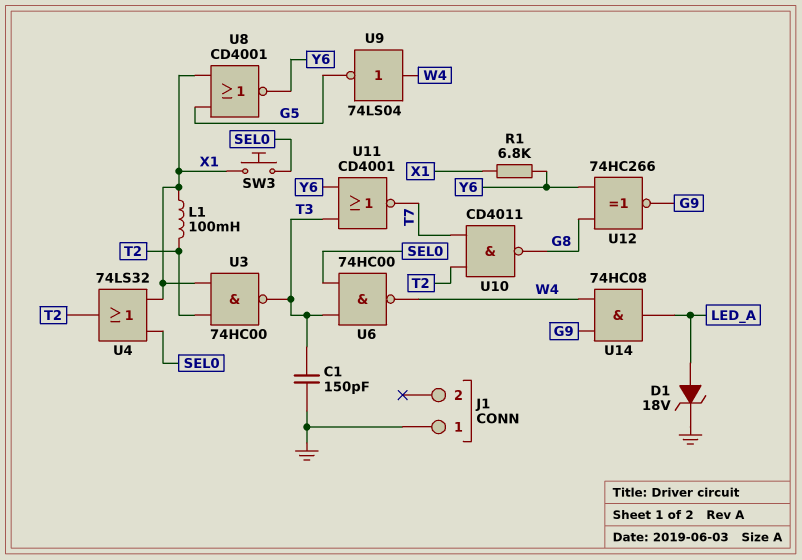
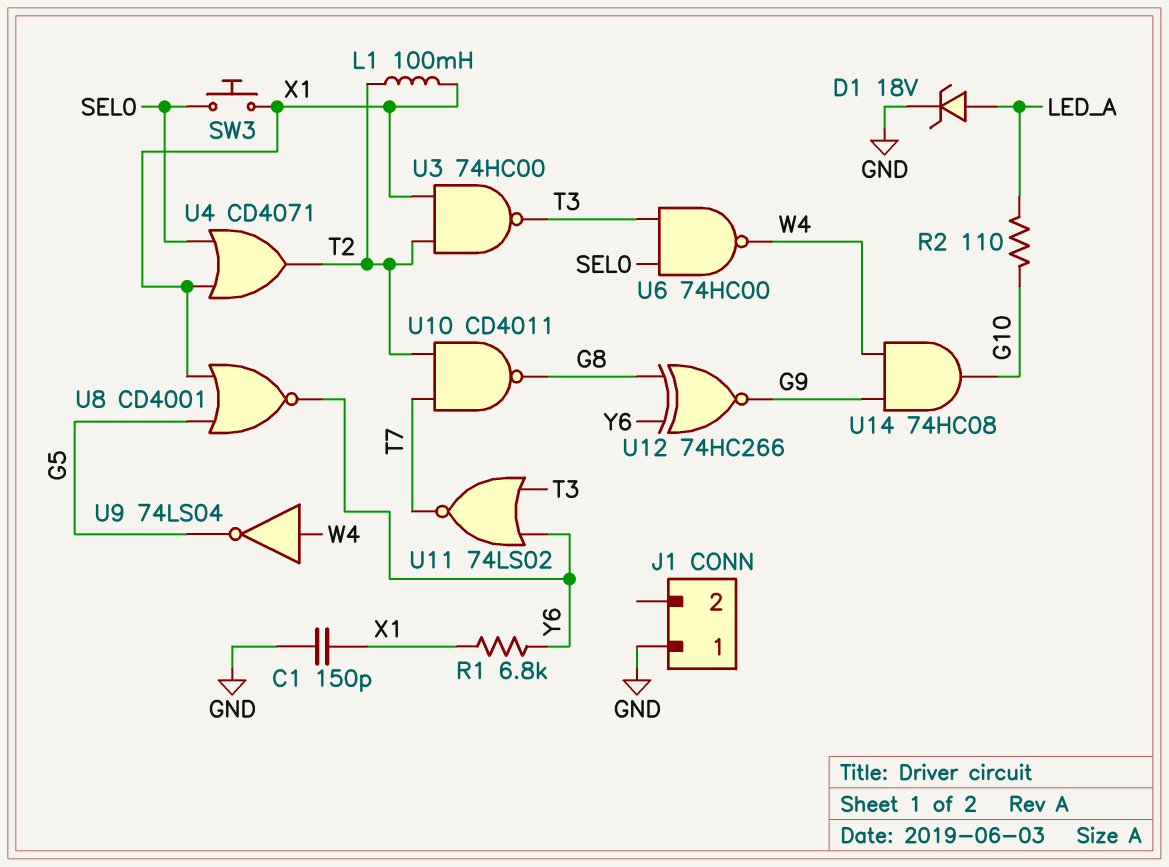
C1: 150pF (GND, T3) -> 150pF (GND, X1)
R2: none -> 110 (G10, LED_A)
U4: OR 74LS32 (in SEL0, in X1, out T2) -> OR CD4071 (in SEL0, in X1, out T2)
U11: NOR CD4001 (in T3, in Y6, out T7) -> NOR 74LS02 (in T3, in Y6, out T7)
U14: AND 74HC08 (in G9, in W4, out LED_A) -> AND 74HC08 (in G9, in W4, out G10)

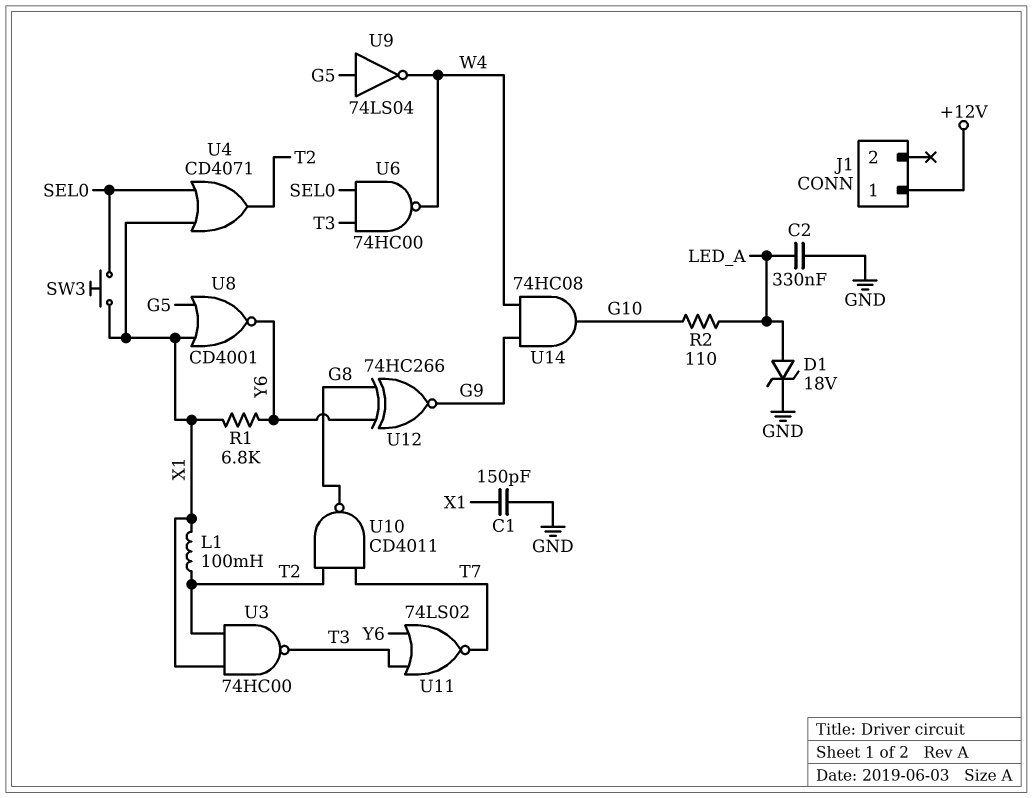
C2: none -> 330nF (GND, LED_A)
J1 pin 1: GND -> +12V
U9: NOT 74LS04 (in W4, out G5) -> NOT 74LS04 (in G5, out W4)

